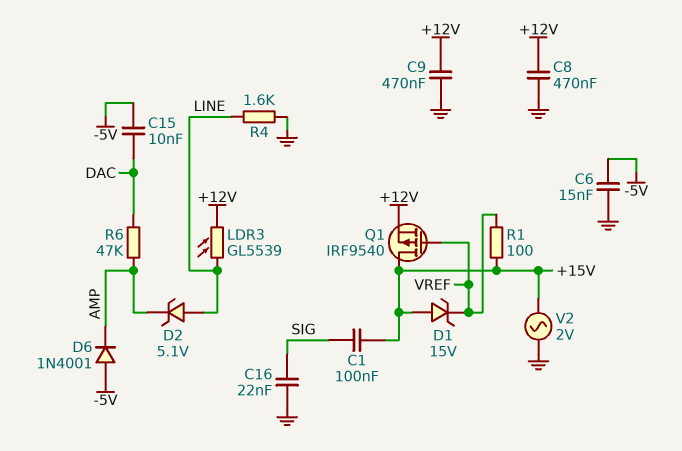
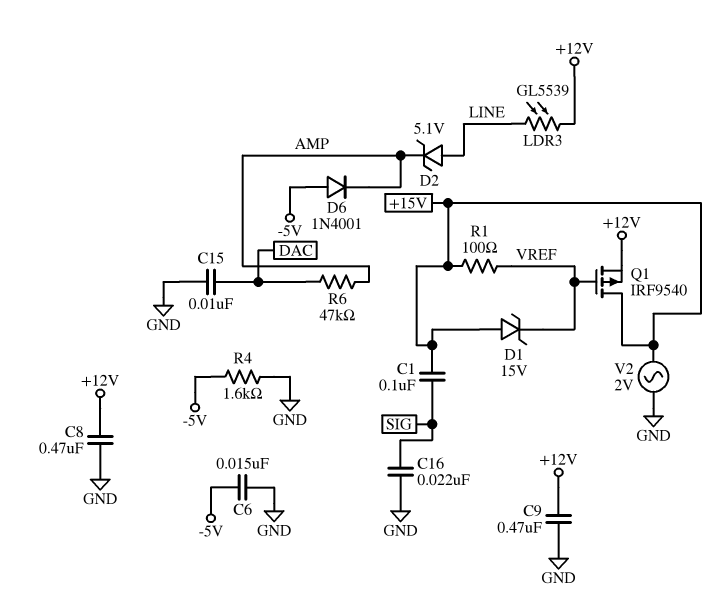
C15: 10nF (-5V, DAC) -> 10nF (DAC, GND)
R4: 1.6k (GND, LINE) -> 1.6k (-5V, GND)

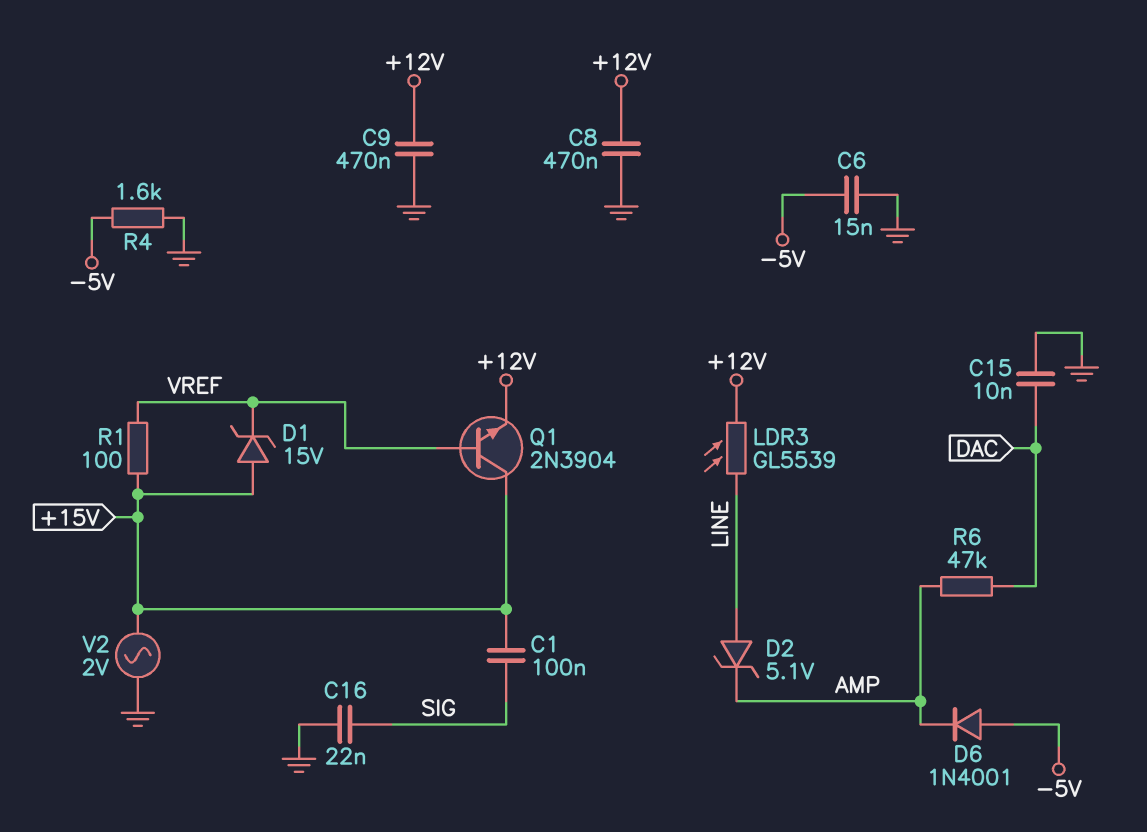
Q1: PMOS IRF9540 (G VREF, D +15V, S +12V) -> NPN 2N3904 (B VREF, C +15V, E +12V)

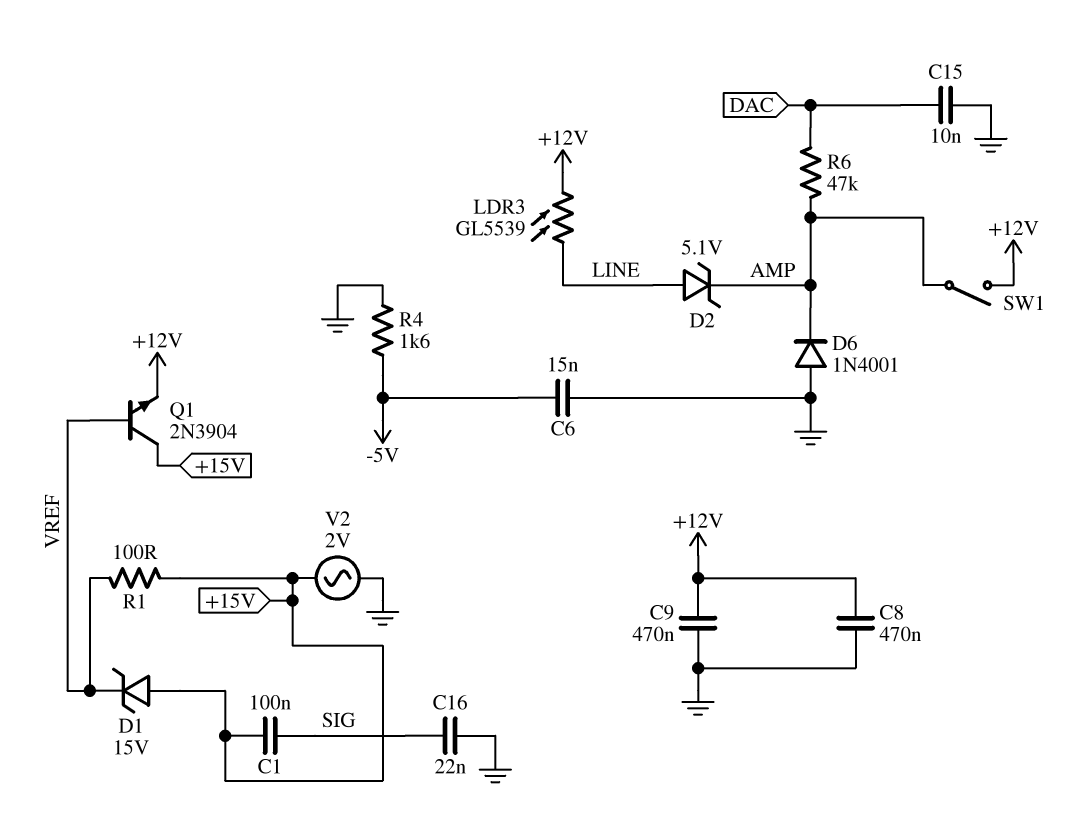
D6: diode 1N4001 (A -5V, K AMP) -> diode 1N4001 (A GND, K AMP)
SW1: none -> switch (+12V, AMP)

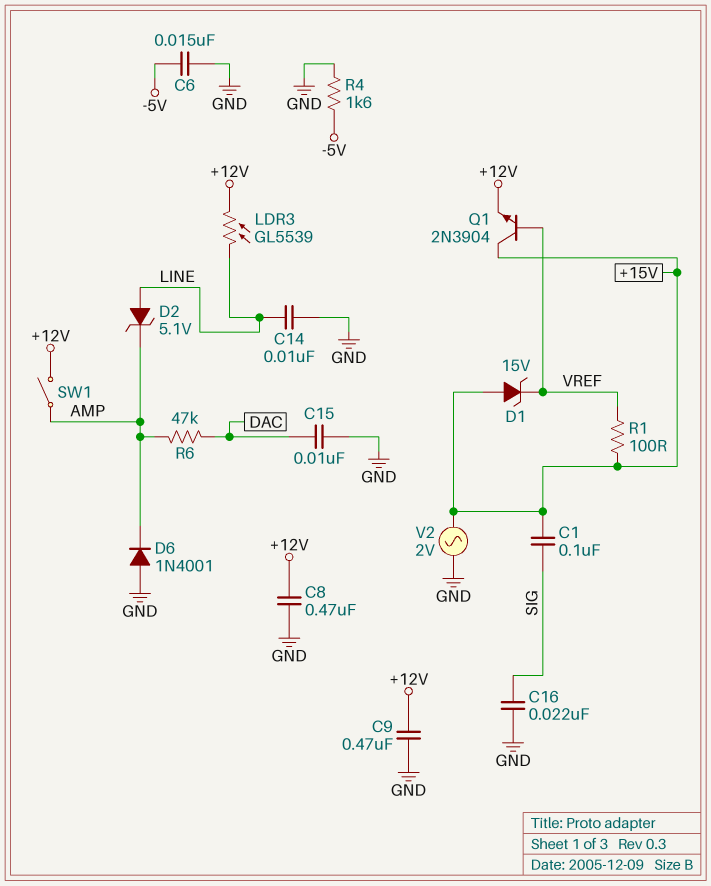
C14: none -> 10nF (GND, LINE)

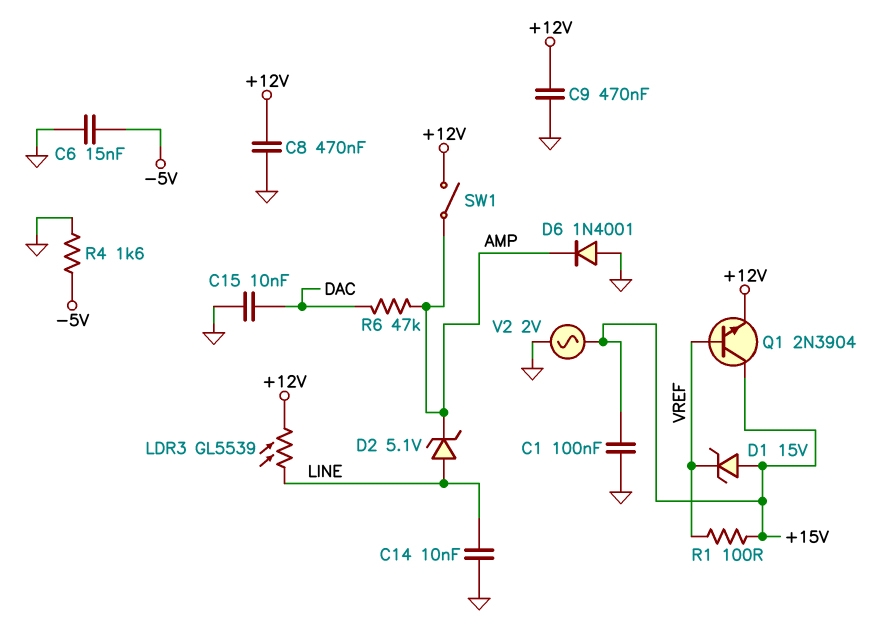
C1: 100nF (+15V, SIG) -> 100nF (+15V, GND)
C16: 22nF (GND, SIG) -> none

